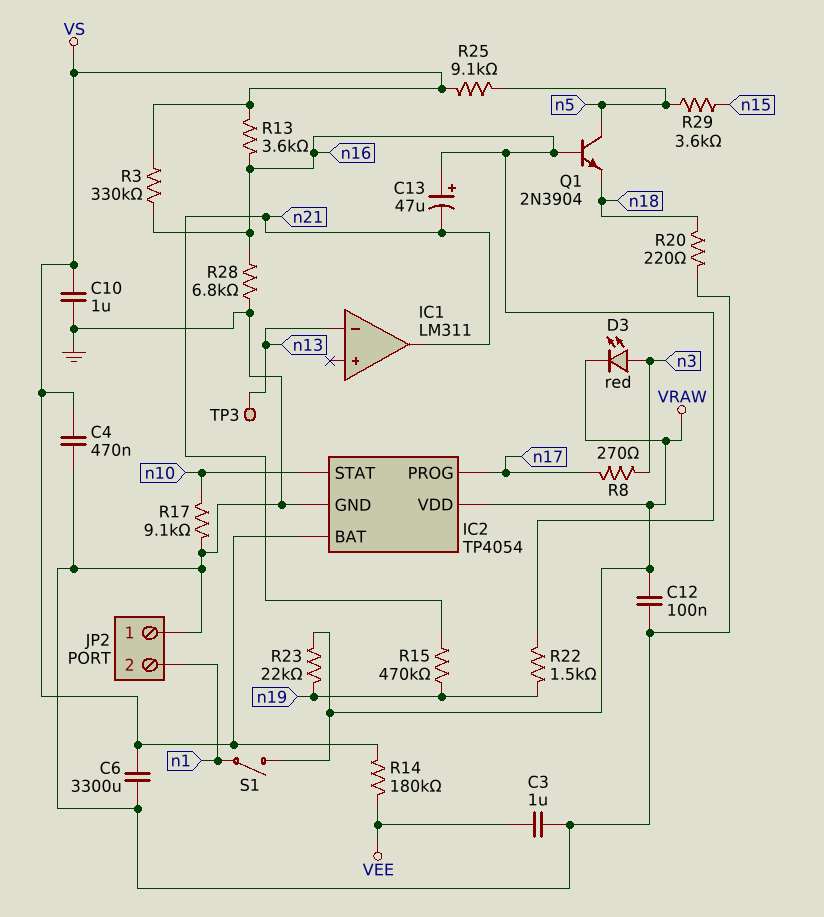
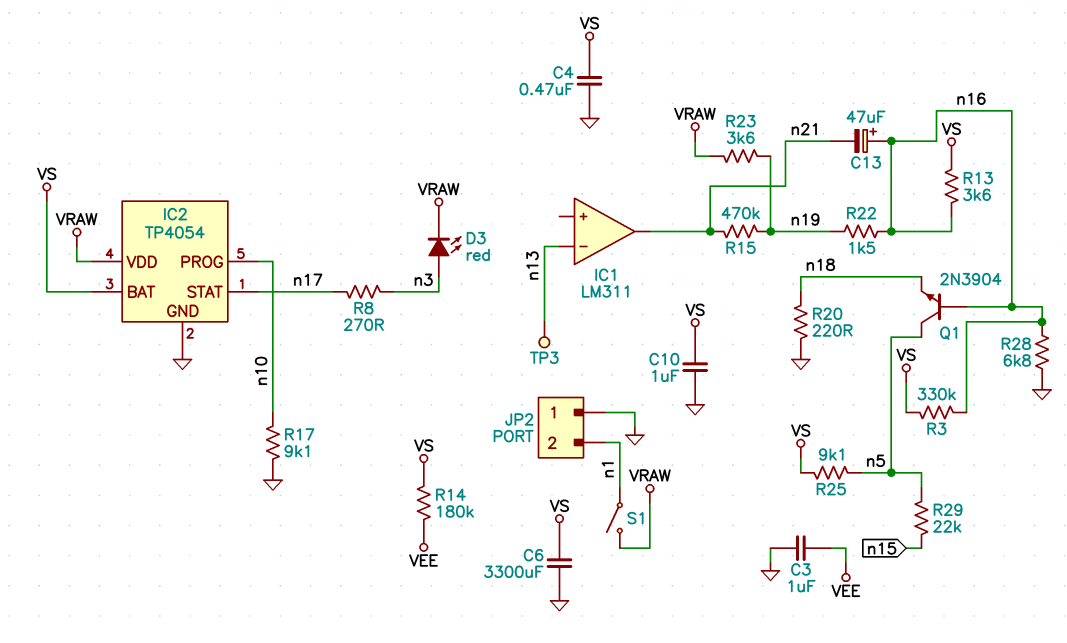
C12: 100nF (GND, VRAW) -> none
IC2 pin PROG: n17 -> n10
IC2 pin STAT: n10 -> n17
R23: 22k (VRAW, n19) -> 3.6k (VRAW, n19)
R29: 3.6k (n5, n15) -> 22k (n5, n15)

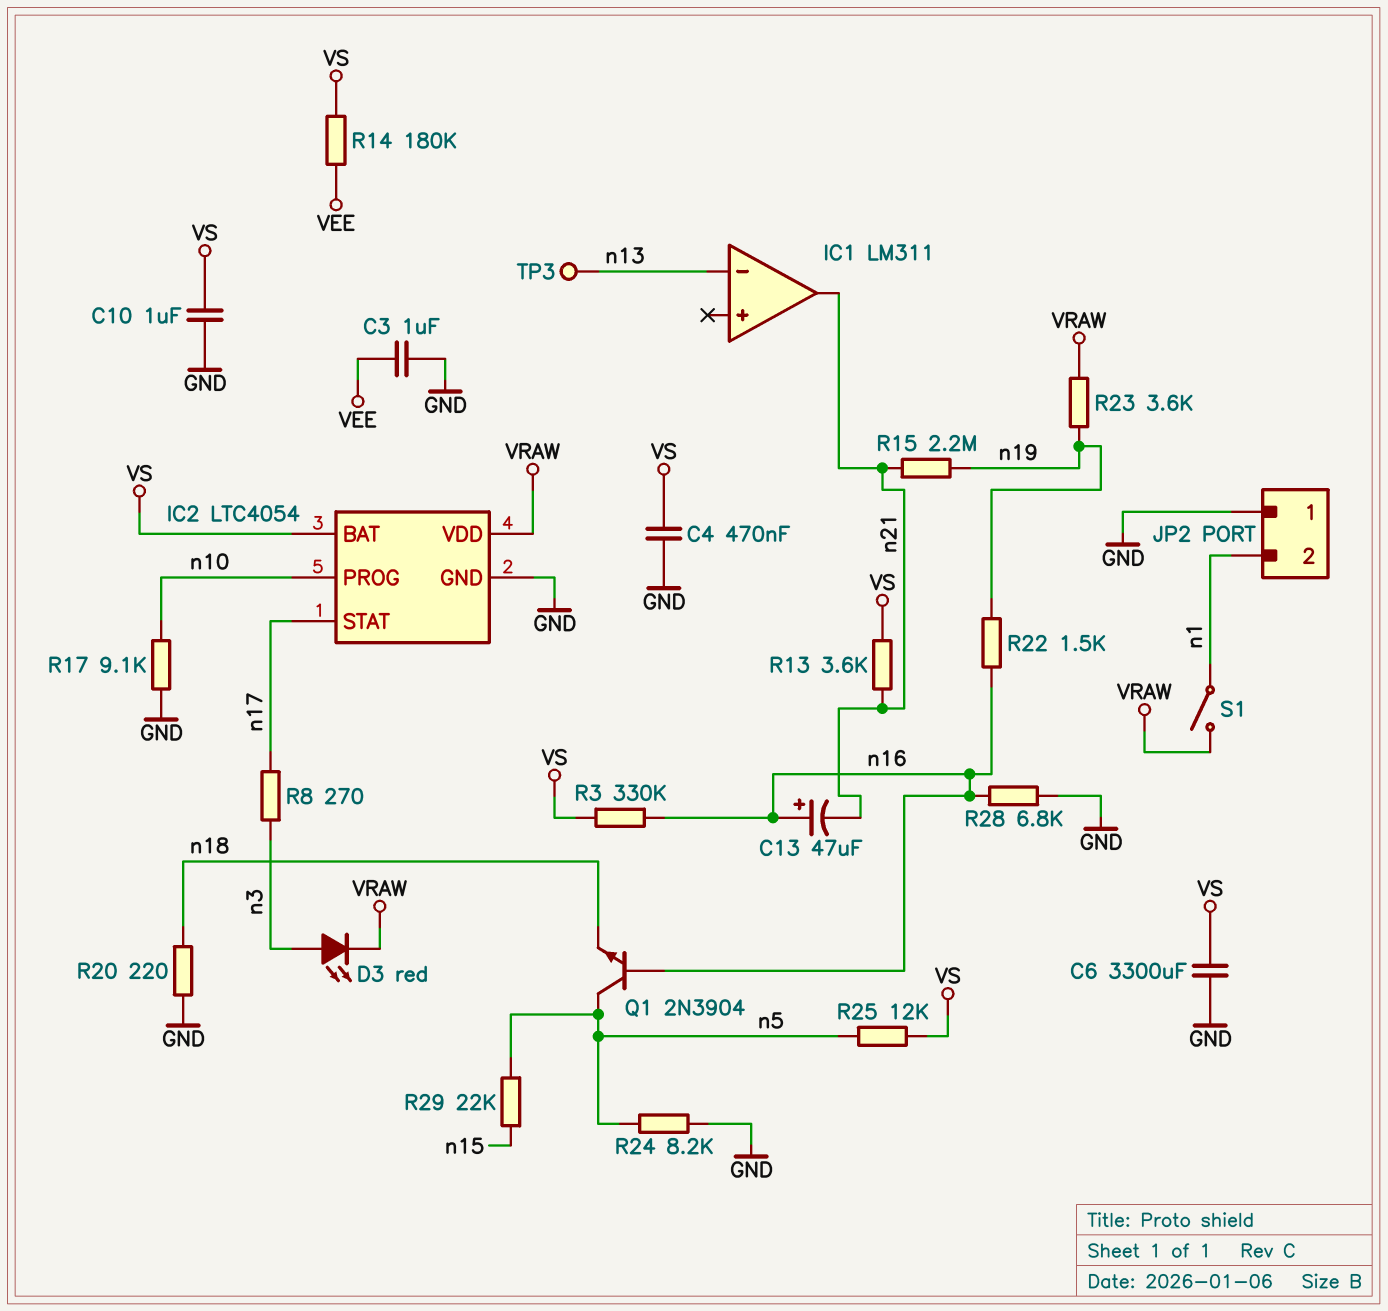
IC2: TP4054 -> LTC4054
R13: 3.6k (VS, n16) -> 3.6k (VS, n21)
R15: 470k (n19, n21) -> 2.2M (n19, n21)
R24: none -> 8.2k (GND, n5)
R25: 9.1k (VS, n5) -> 12k (VS, n5)

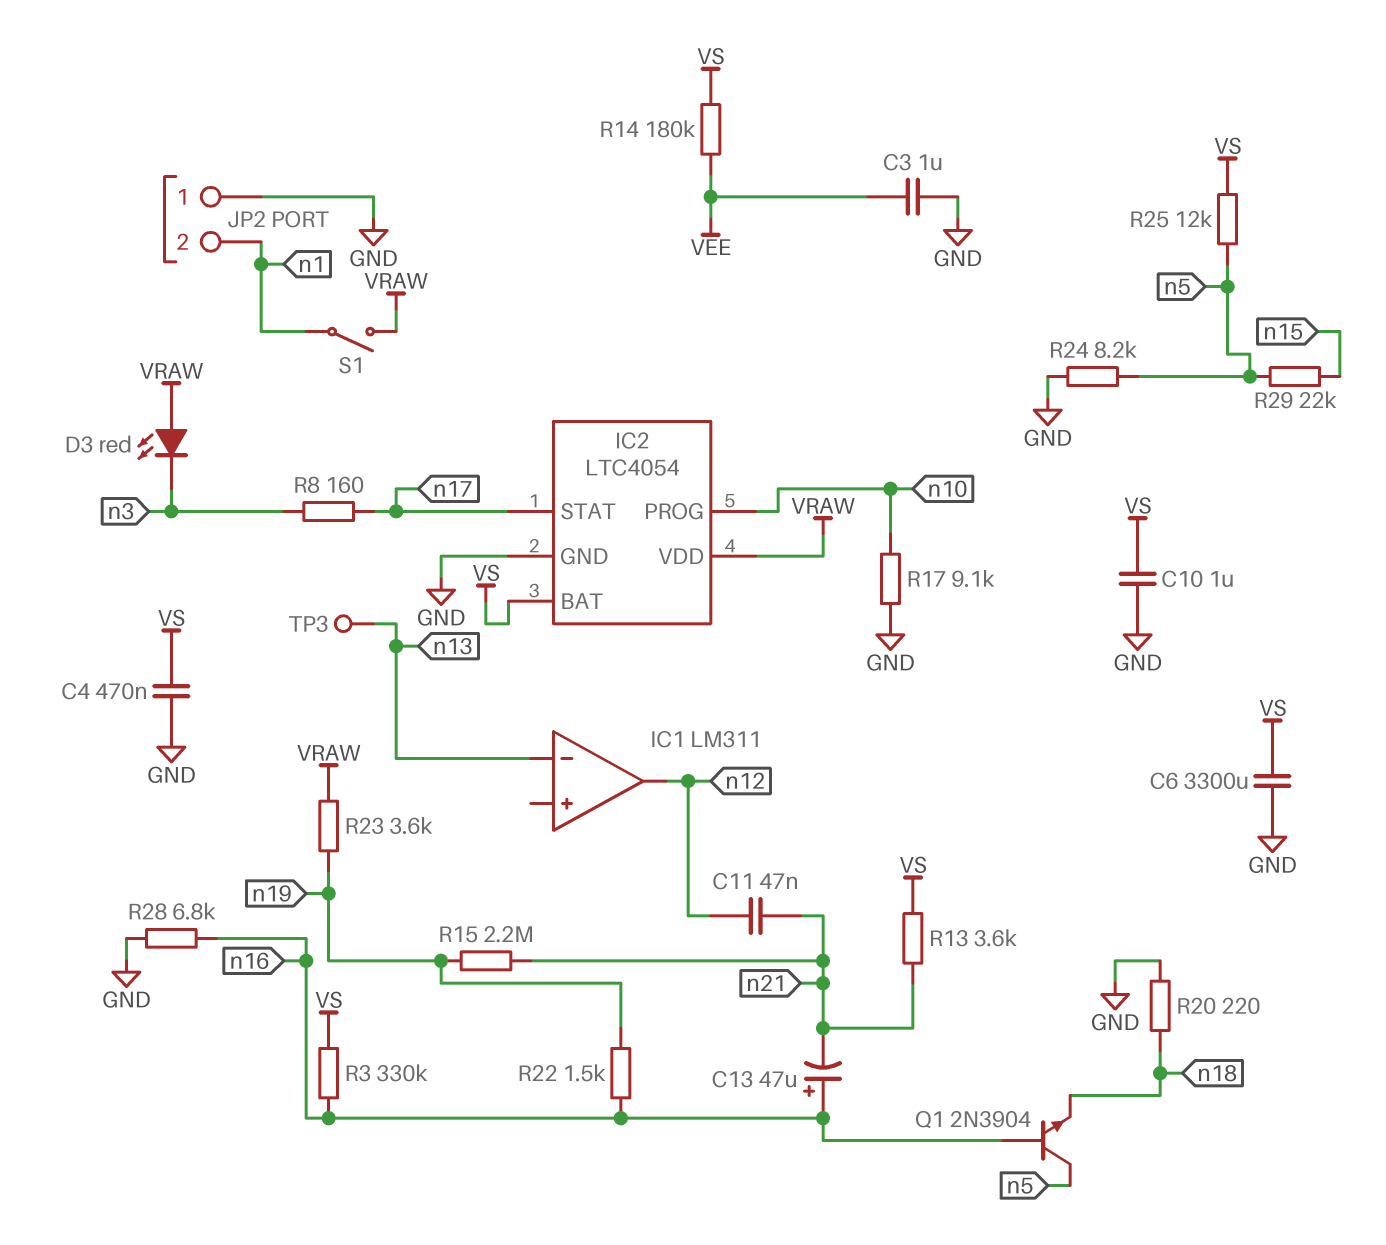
C11: none -> 47nF (n12, n21)
D3: LED red (A n3, K VRAW) -> LED red (A VRAW, K n3)
IC1 pin out: n21 -> n12
R8: 270 (n3, n17) -> 160 (n3, n17)

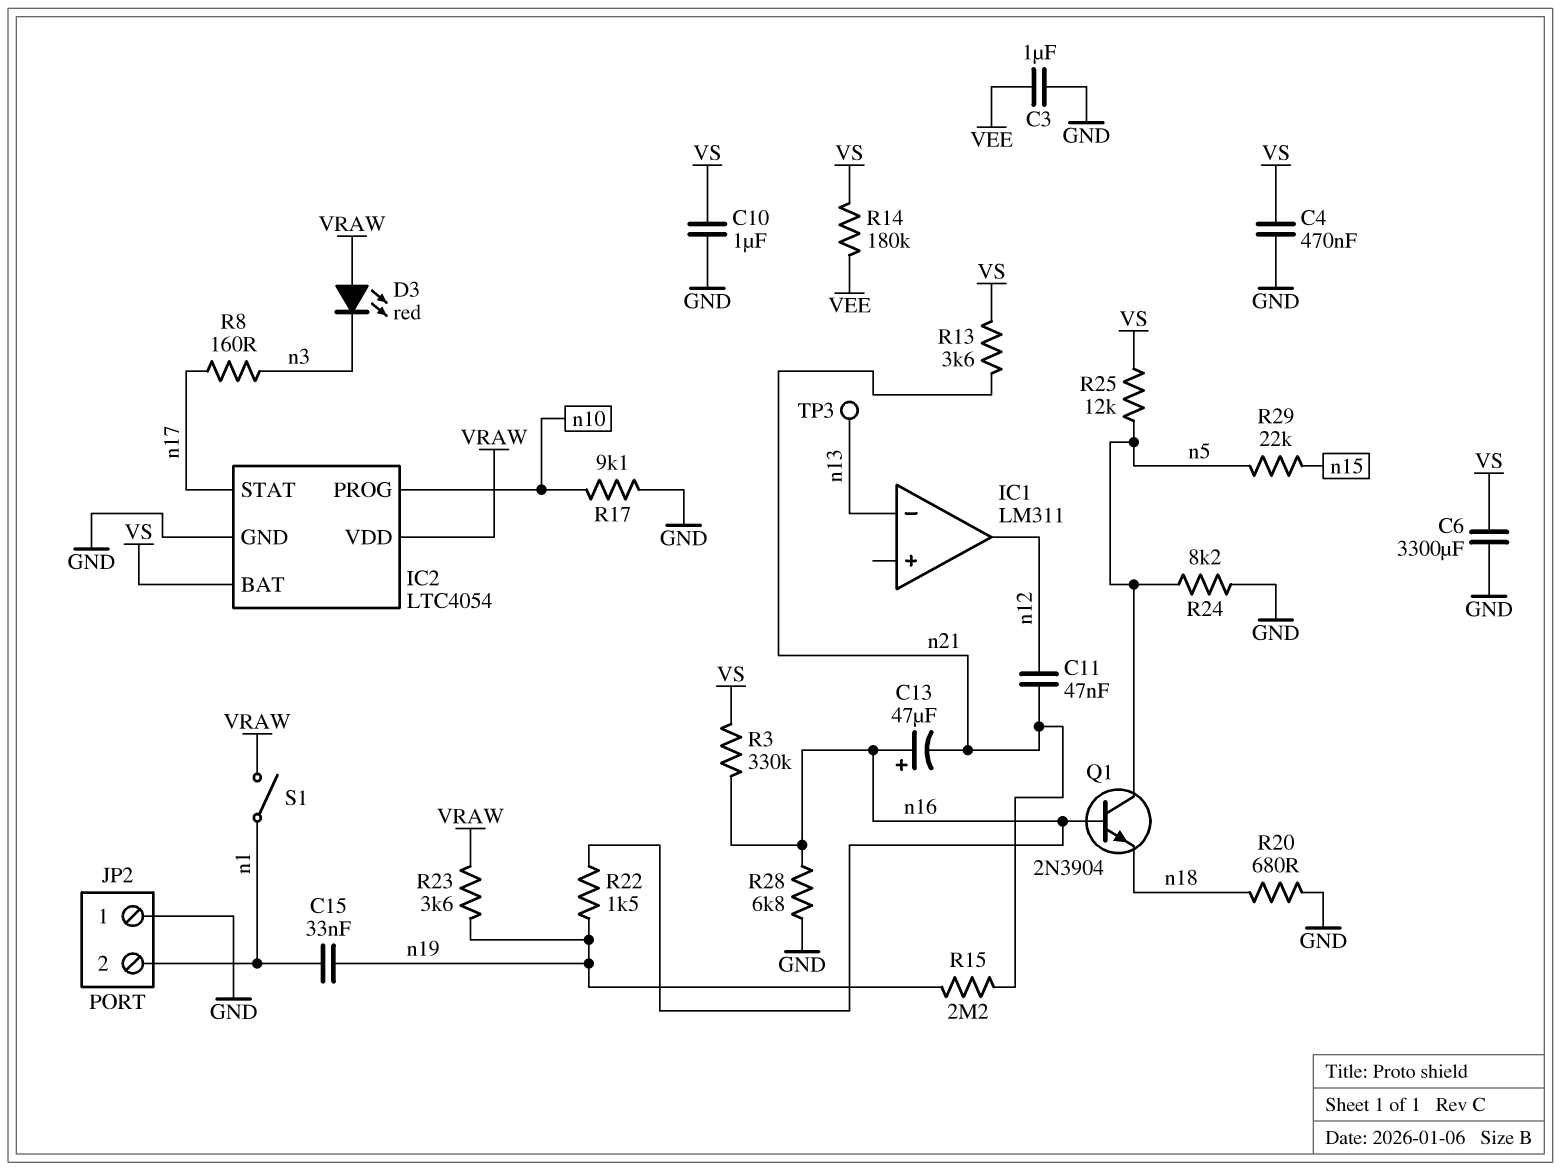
C15: none -> 33nF (n1, n19)
R20: 220 (GND, n18) -> 680 (GND, n18)

